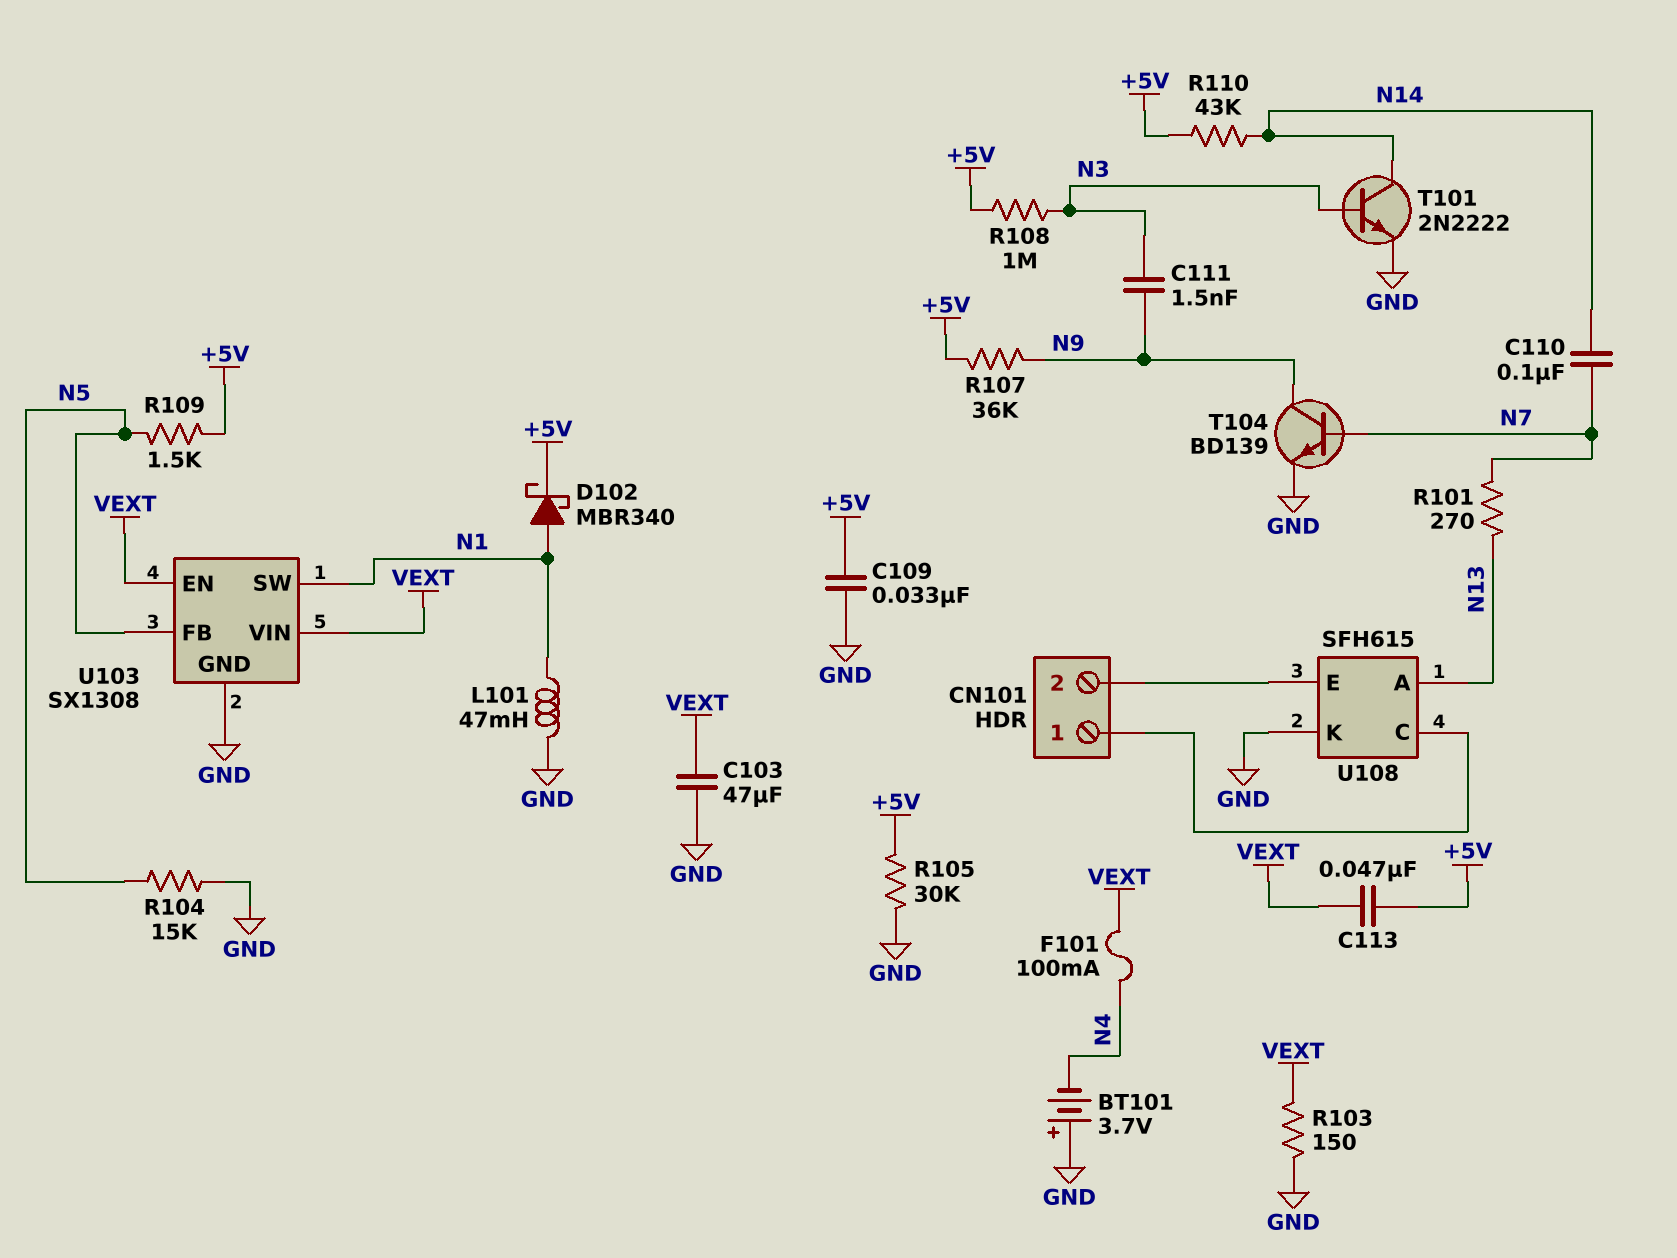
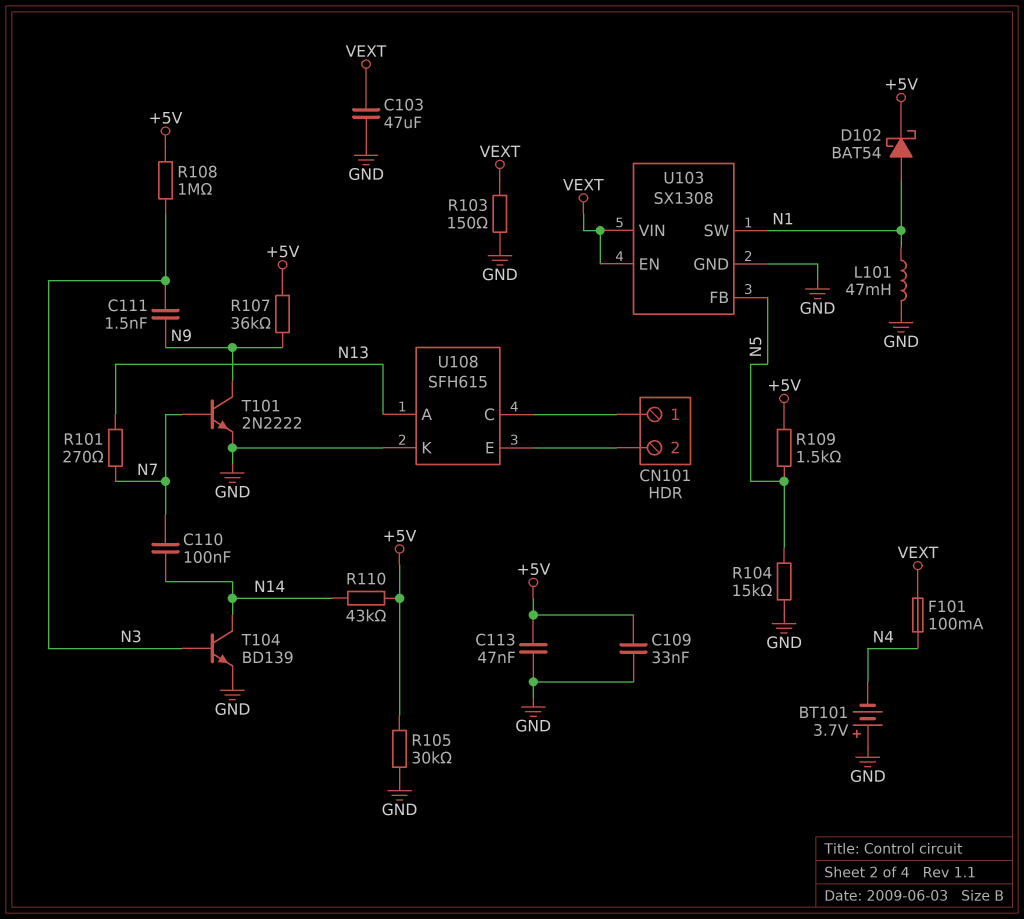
C113: 47nF (+5V, VEXT) -> 47nF (+5V, GND)
D102: schottky MBR340 (A N1, K +5V) -> schottky BAT54 (A N1, K +5V)
T101: NPN 2N2222 (B N3, C N14, E GND) -> NPN 2N2222 (B N7, C N9, E GND)
T104: NPN BD139 (B N7, C N9, E GND) -> NPN BD139 (B N3, C N14, E GND)

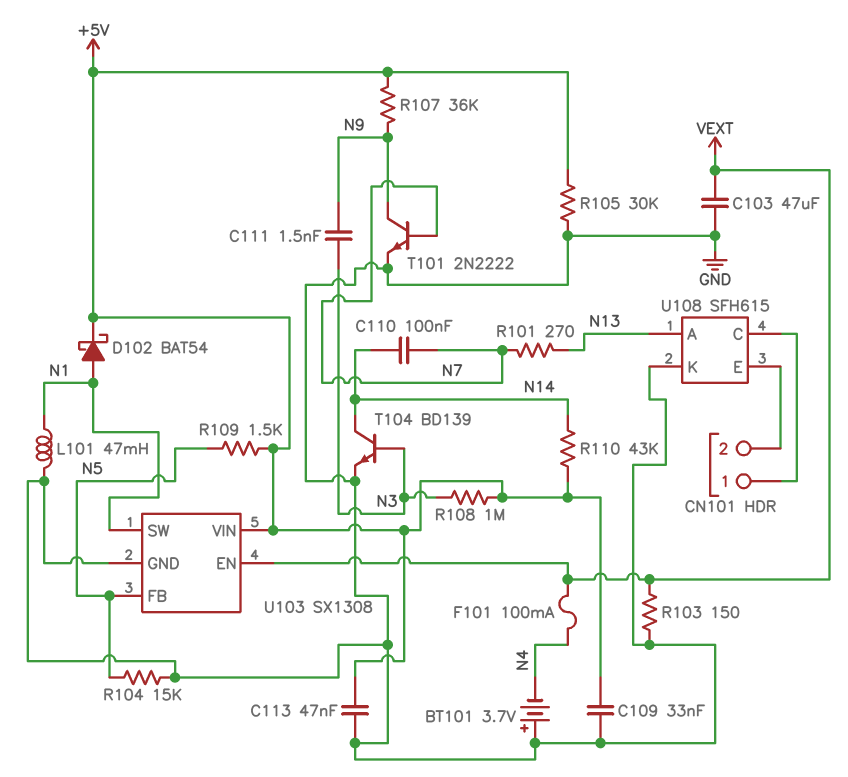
U103 pin VIN: VEXT -> +5V

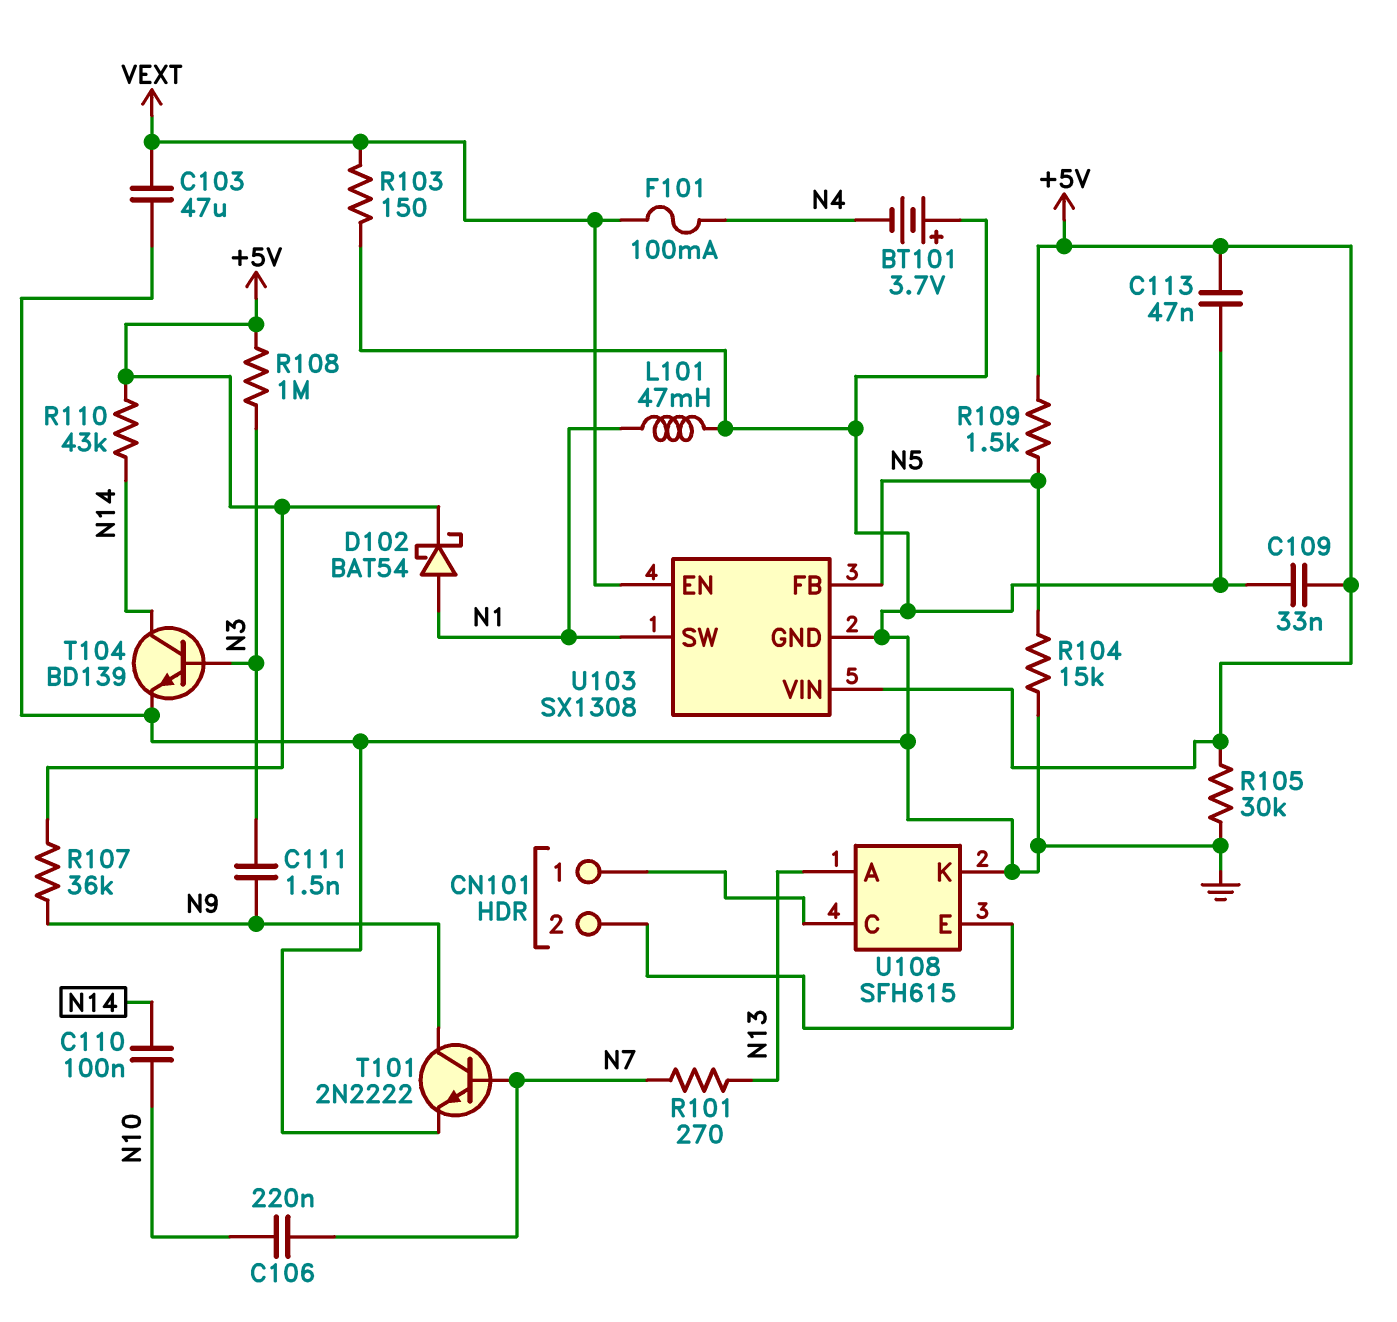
C106: none -> 220nF (N7, N10)
C110: 100nF (N7, N14) -> 100nF (N10, N14)

